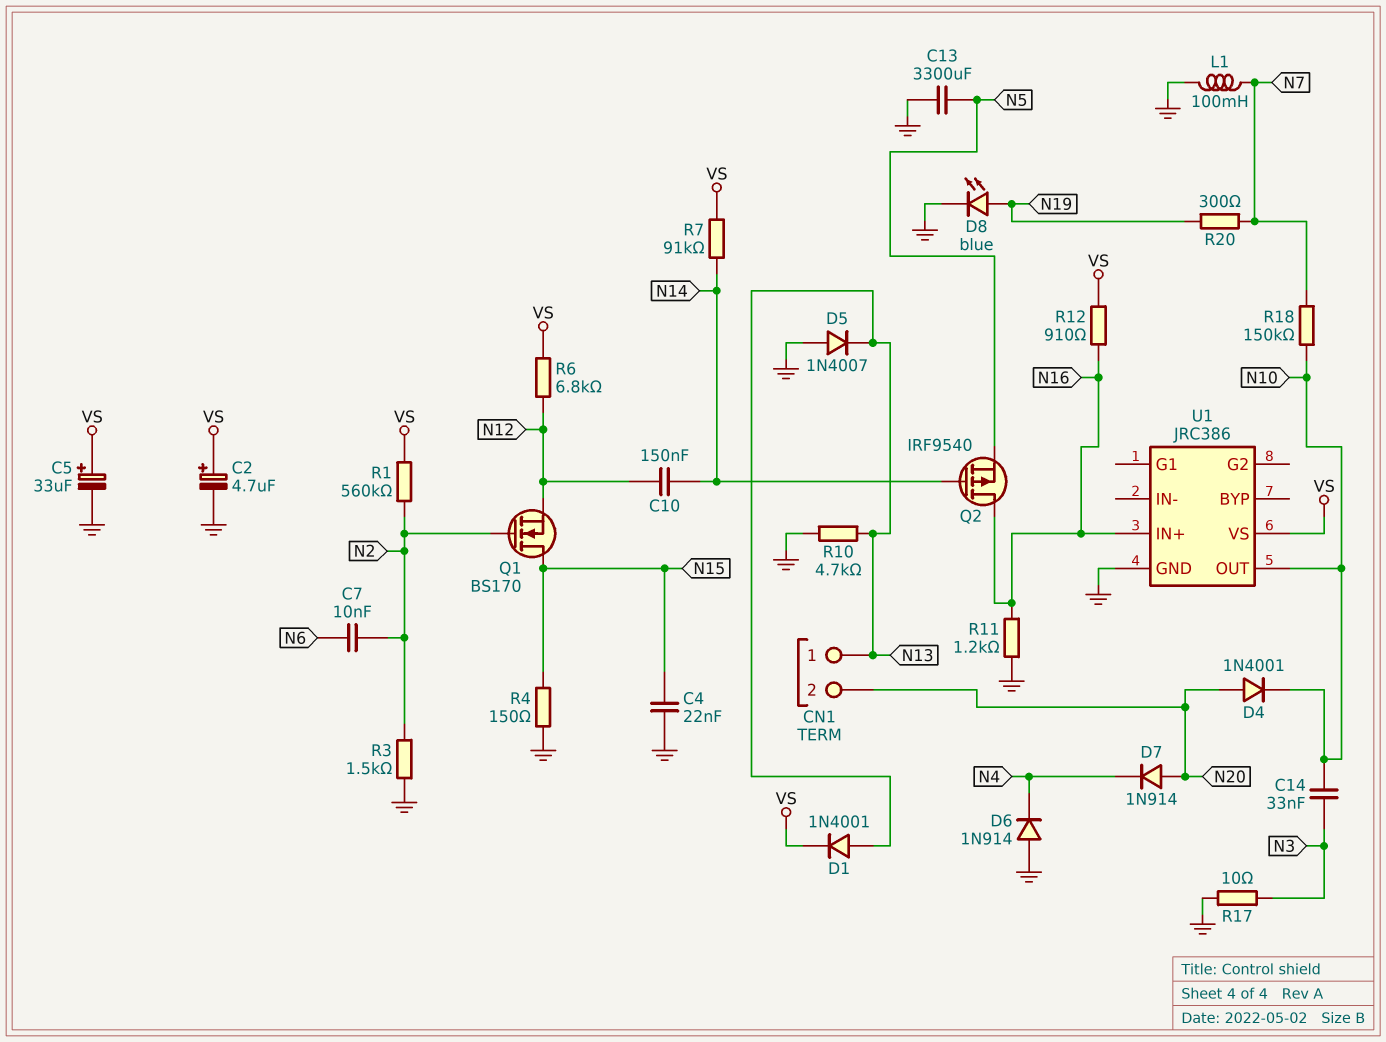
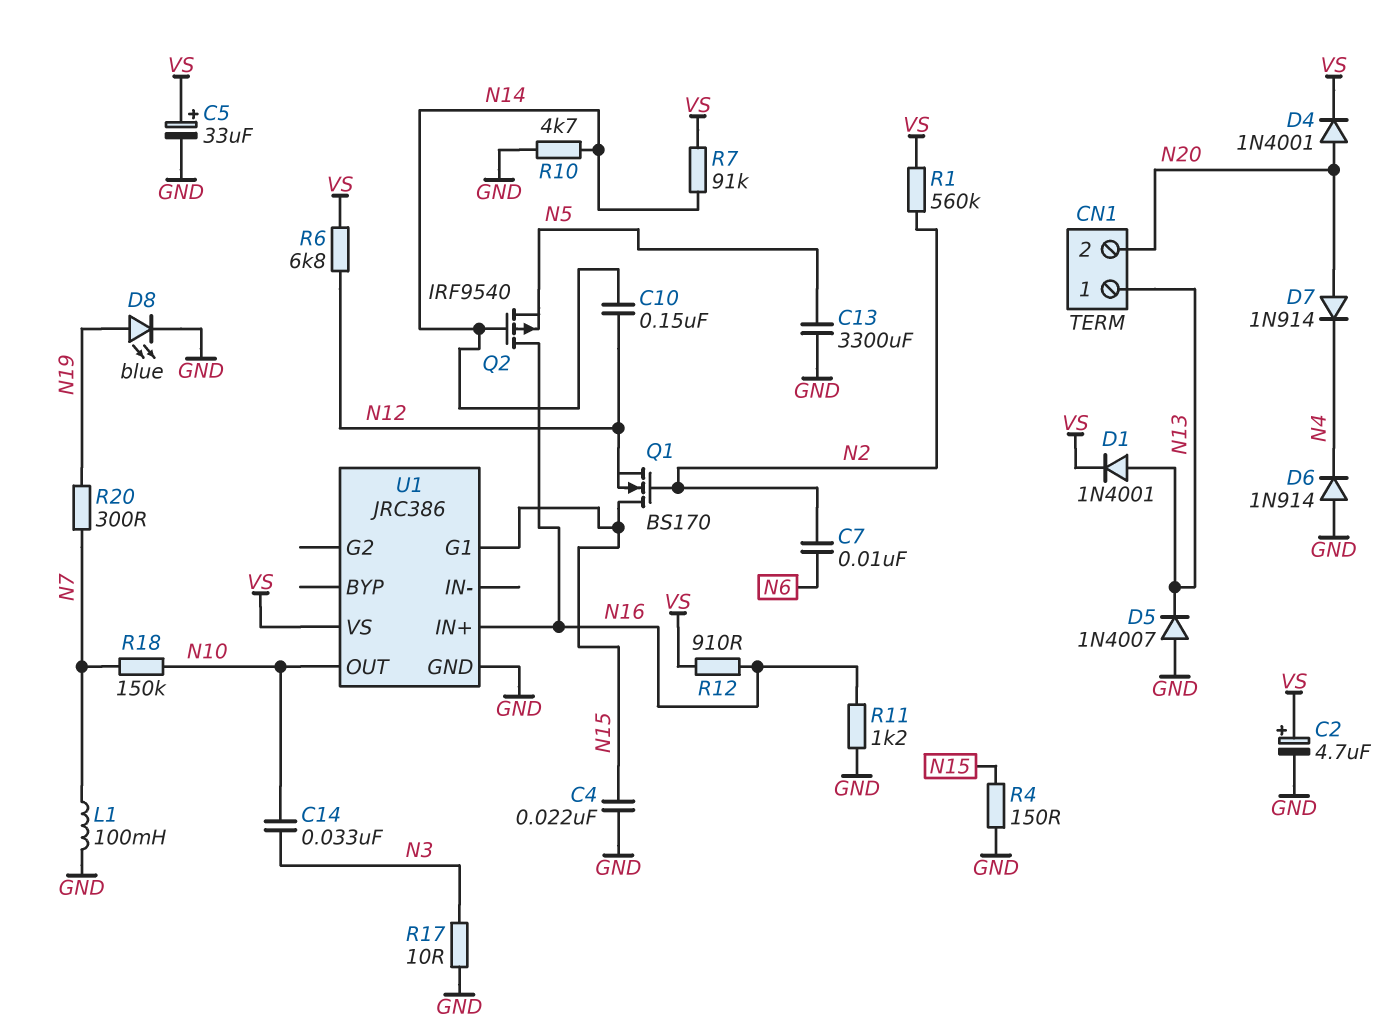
D4: diode 1N4001 (A N20, K N10) -> diode 1N4001 (A N20, K VS)
R3: 1.5k (GND, N2) -> none
R10: 4.7k (GND, N13) -> 4.7k (GND, N14)
U1 pin G1: none -> N15

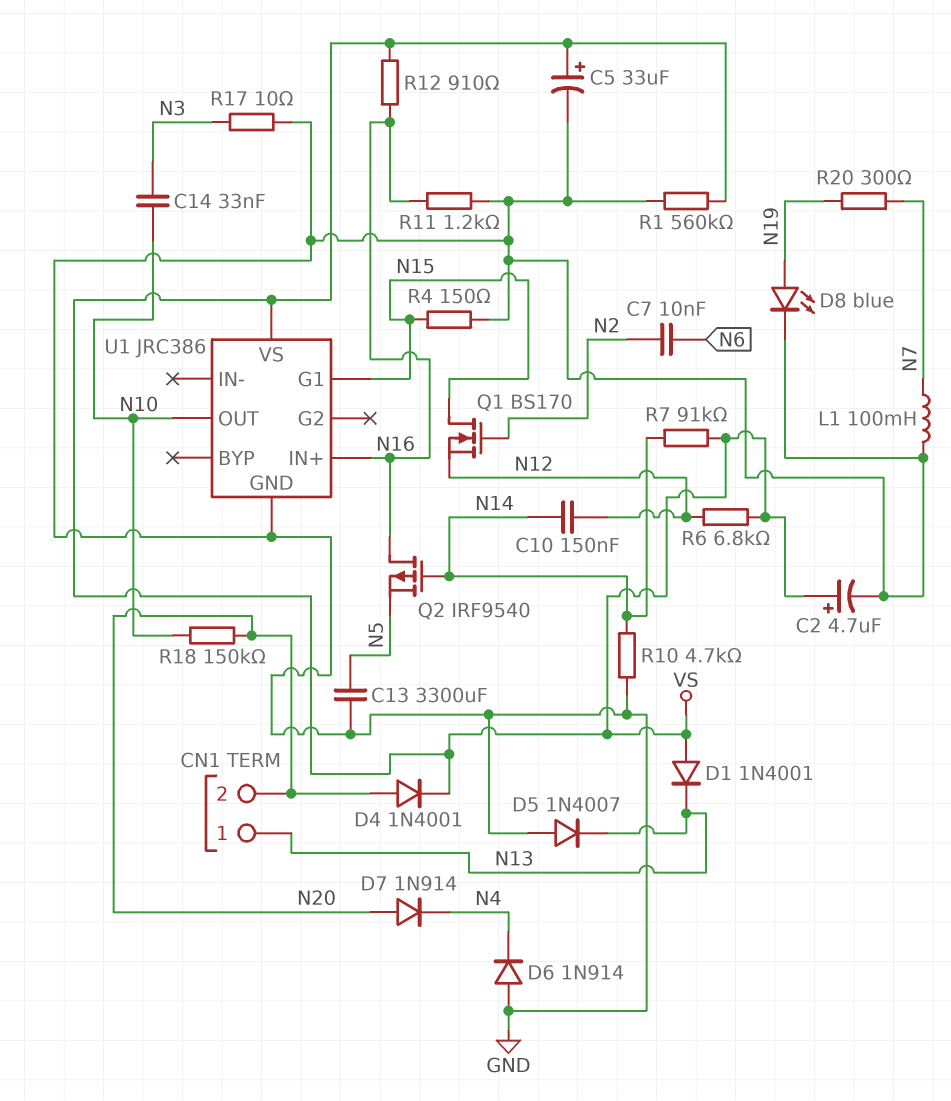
C4: 22nF (GND, N15) -> none
D1: diode 1N4001 (A N13, K VS) -> diode 1N4001 (A VS, K N13)
R1: 560k (N2, VS) -> 560k (GND, VS)
R18: 150k (N7, N10) -> 150k (N10, N20)

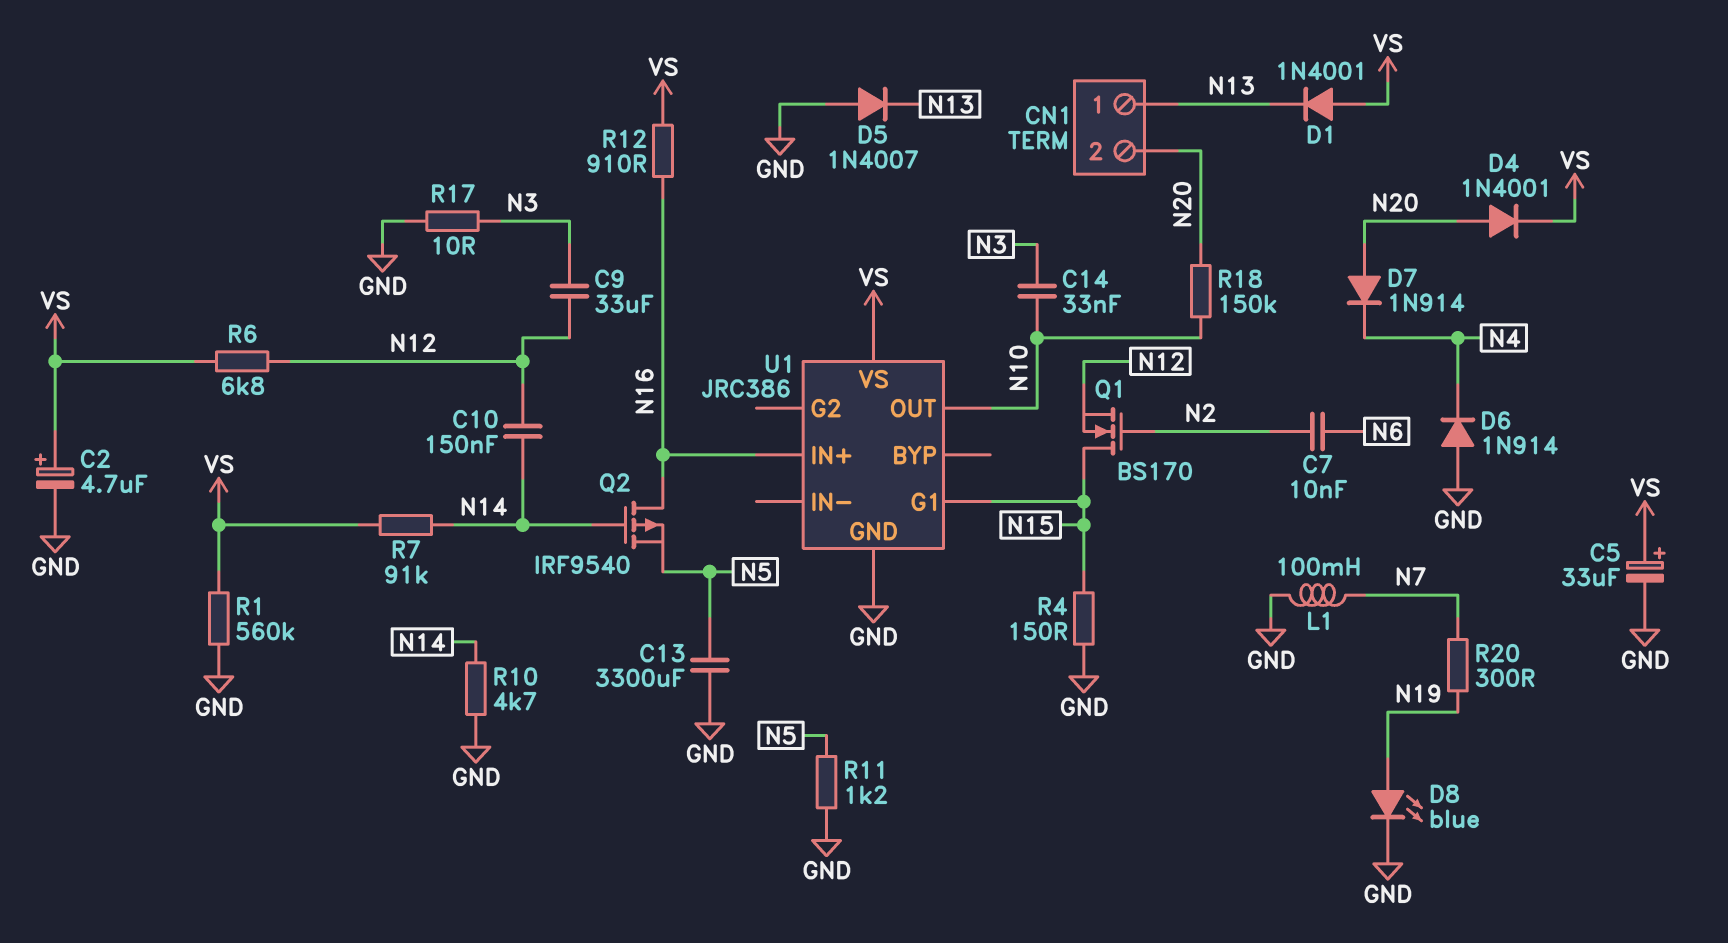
C9: none -> 33uF (N3, N12)
R11: 1.2k (GND, N16) -> 1.2k (GND, N5)

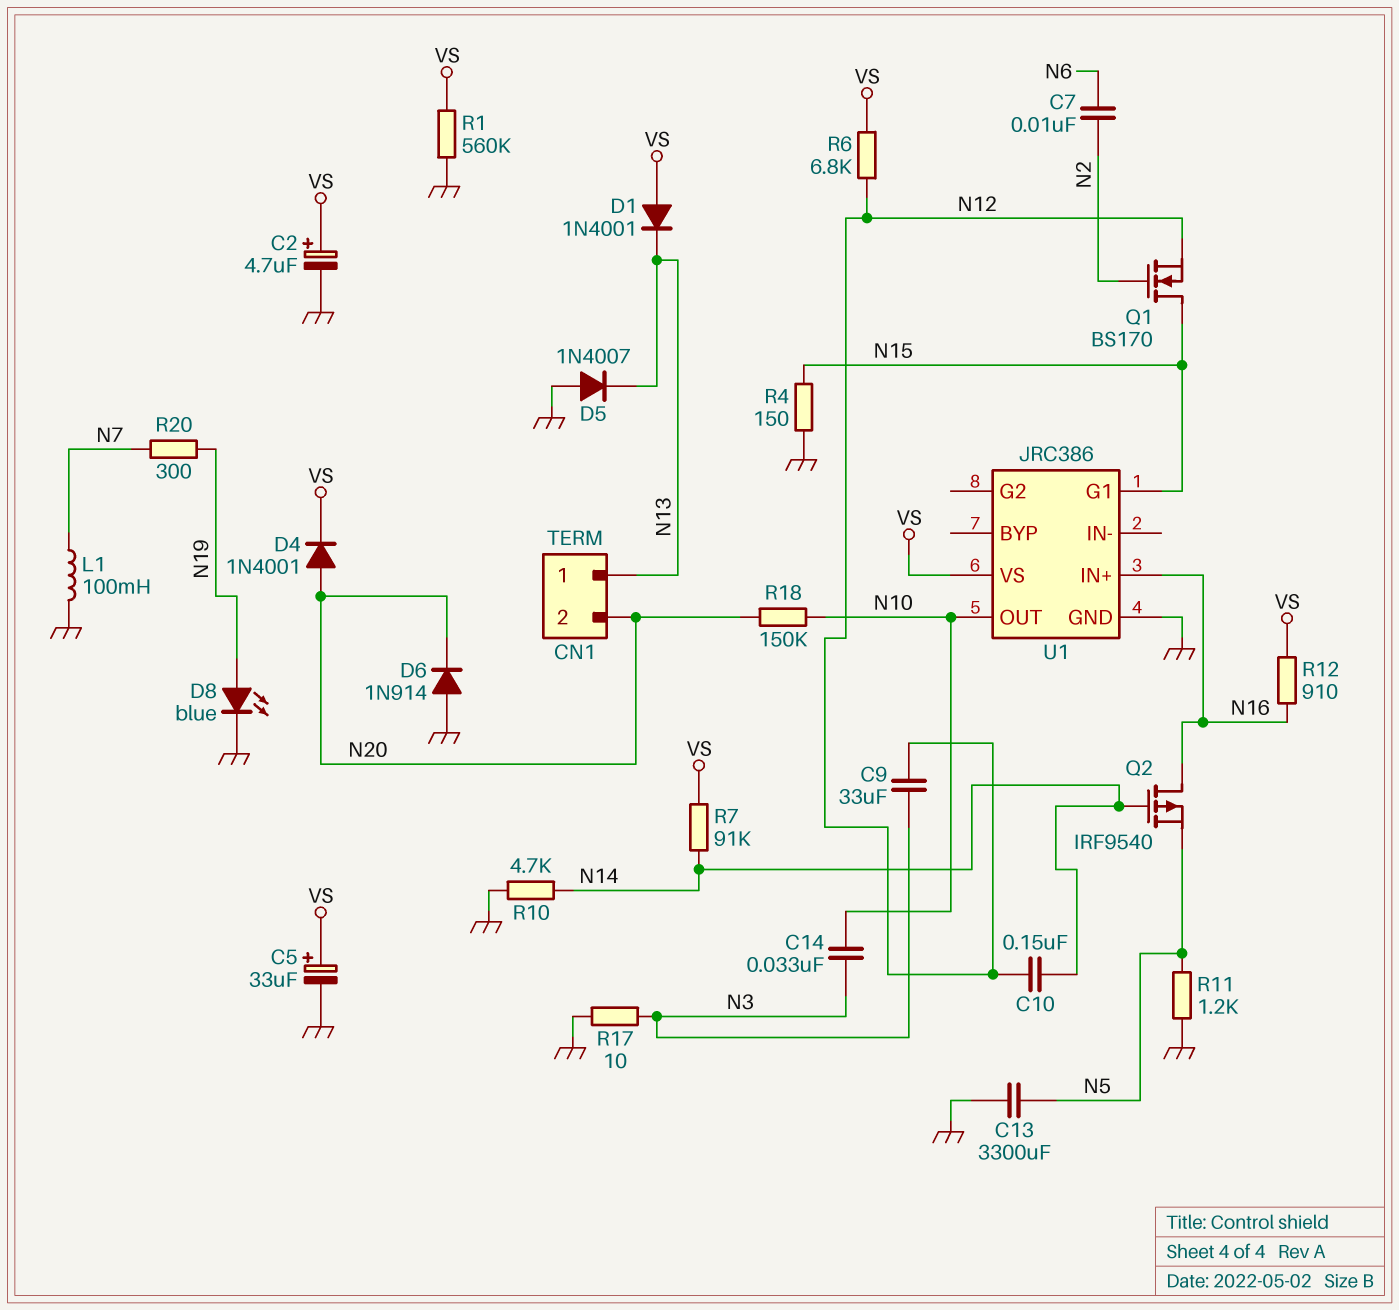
D6: diode 1N914 (A GND, K N4) -> diode 1N914 (A GND, K N20)
D7: diode 1N914 (A N20, K N4) -> none

